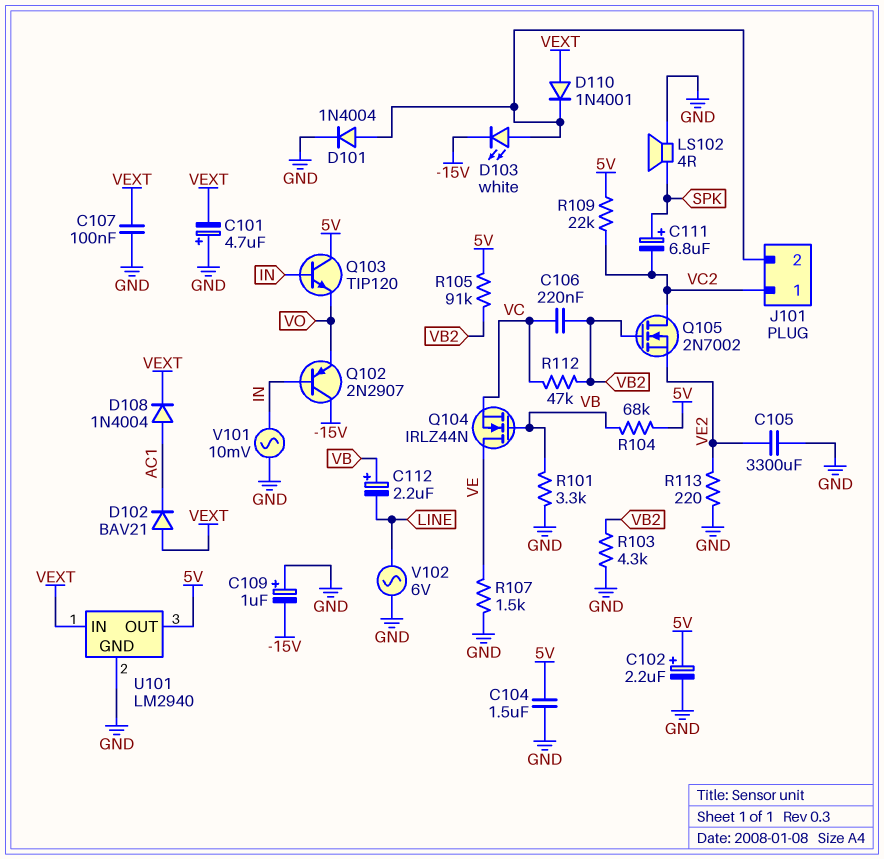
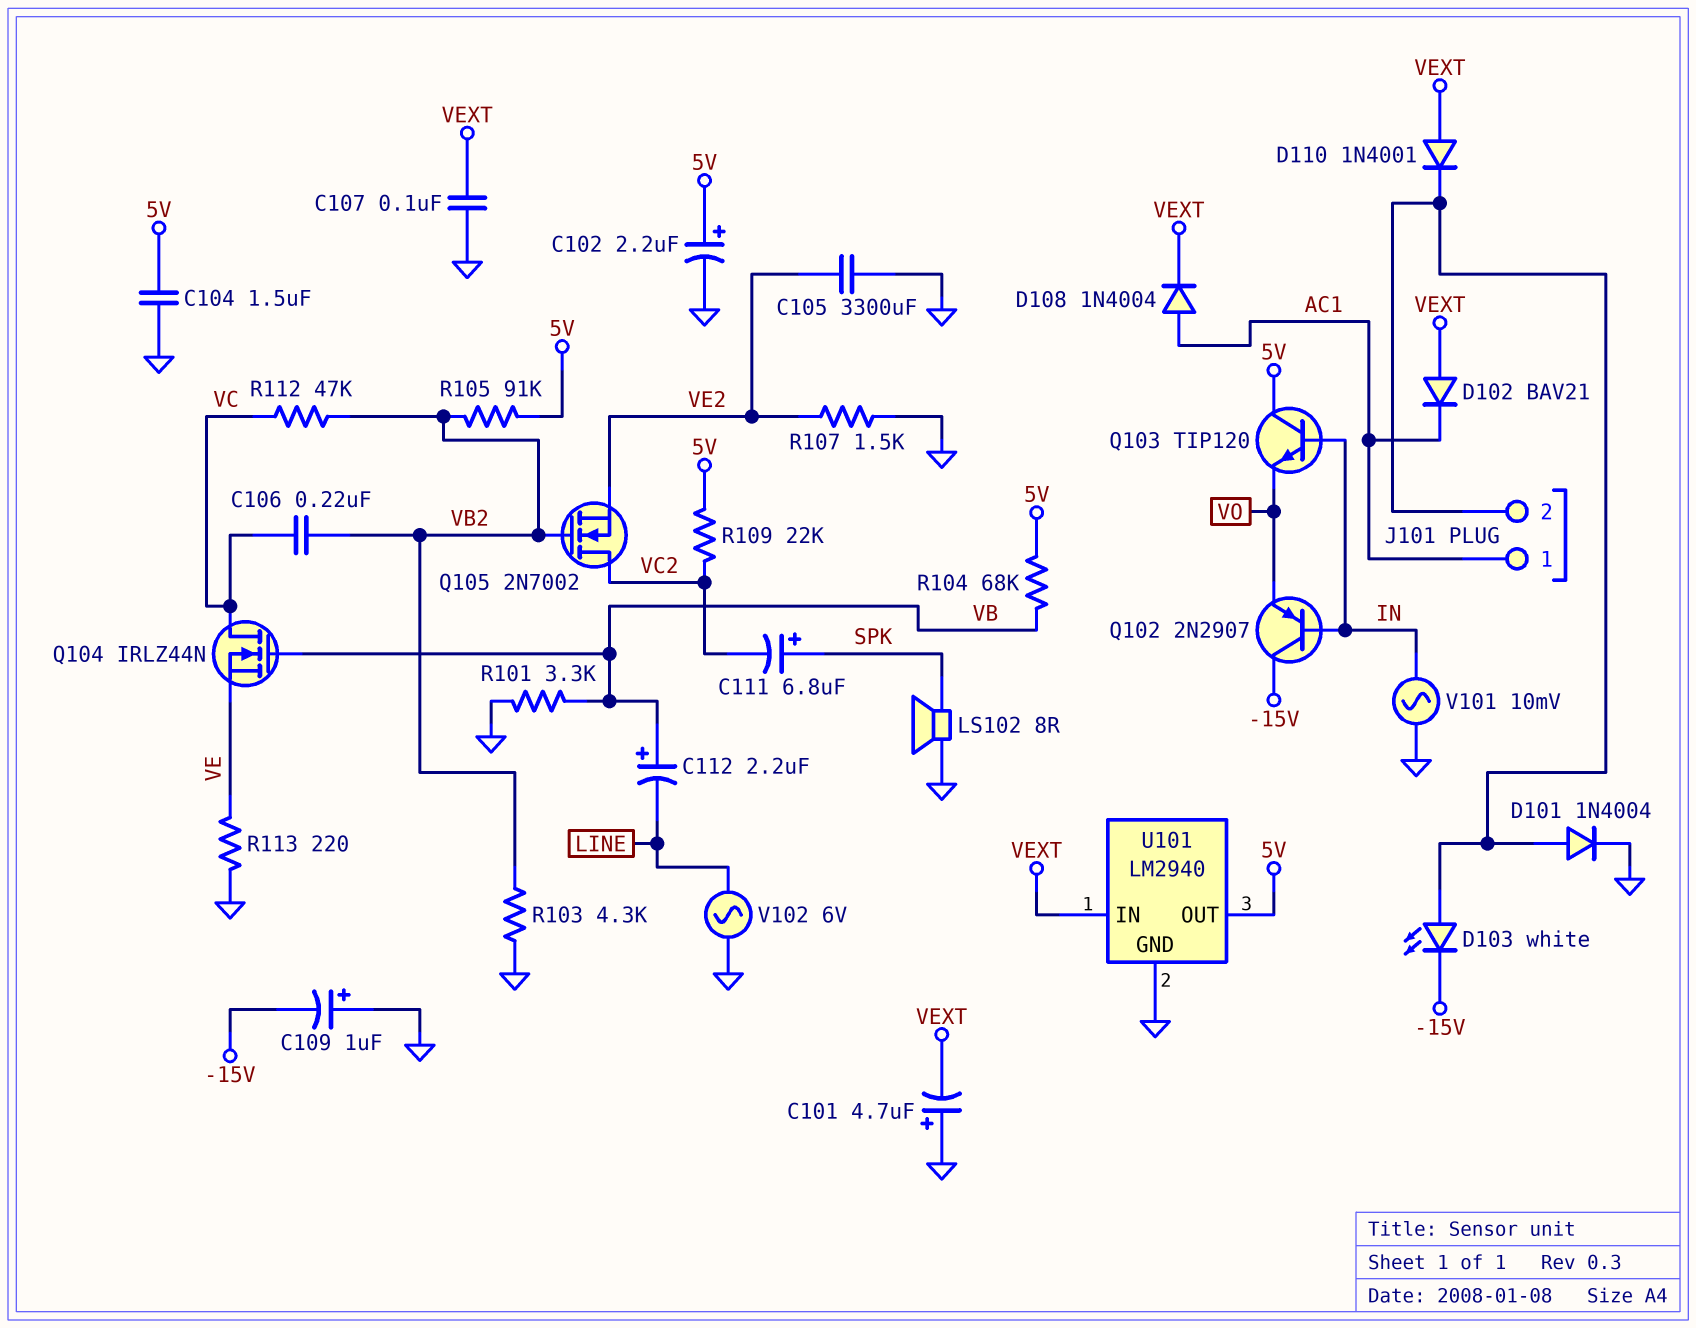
J101 pin 1: VC2 -> AC1
LS102: speaker 4R (GND, SPK) -> speaker 8R (GND, SPK)
Q104: NMOS IRLZ44N (G VB, D VE, S VC) -> NMOS IRLZ44N (G VB, D VC, S VE)
R107: 1.5k (GND, VE) -> 1.5k (GND, VE2)
R113: 220 (GND, VE2) -> 220 (GND, VE)

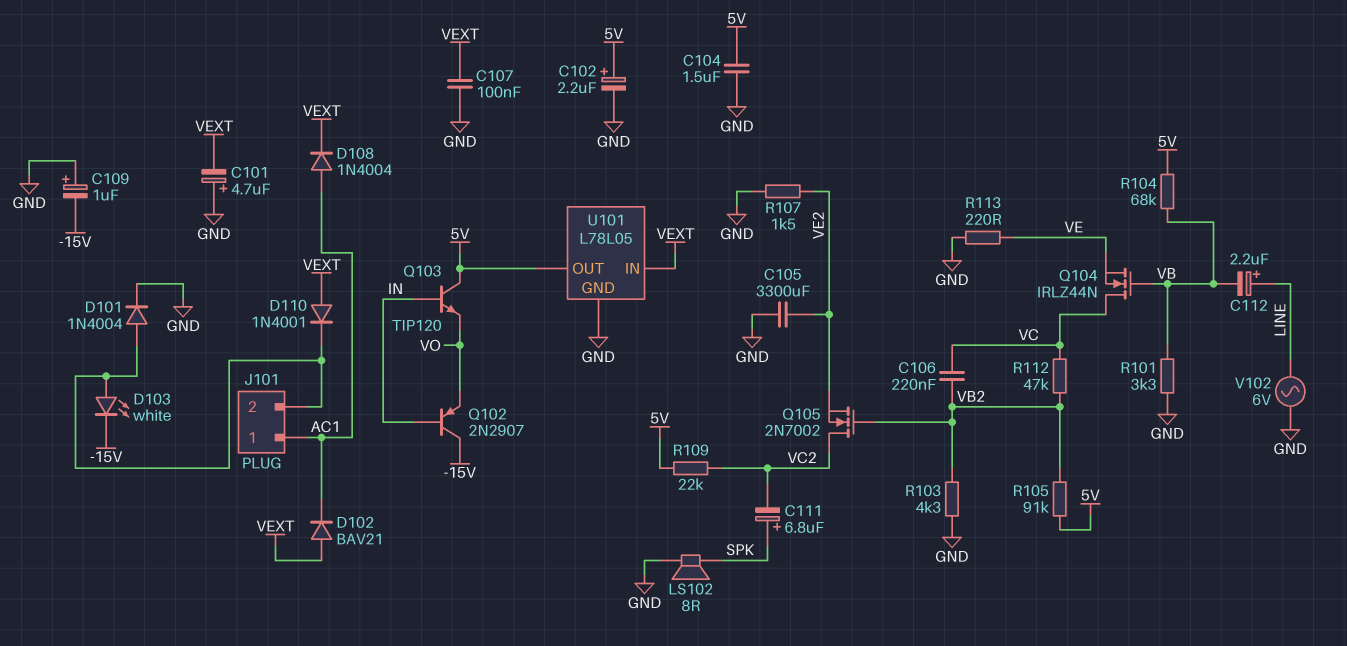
C112: 2.2uF (plus VB, minus LINE) -> 2.2uF (plus LINE, minus VB)
U101: LM2940 -> L78L05
V101: AC 10mV (GND, IN) -> none

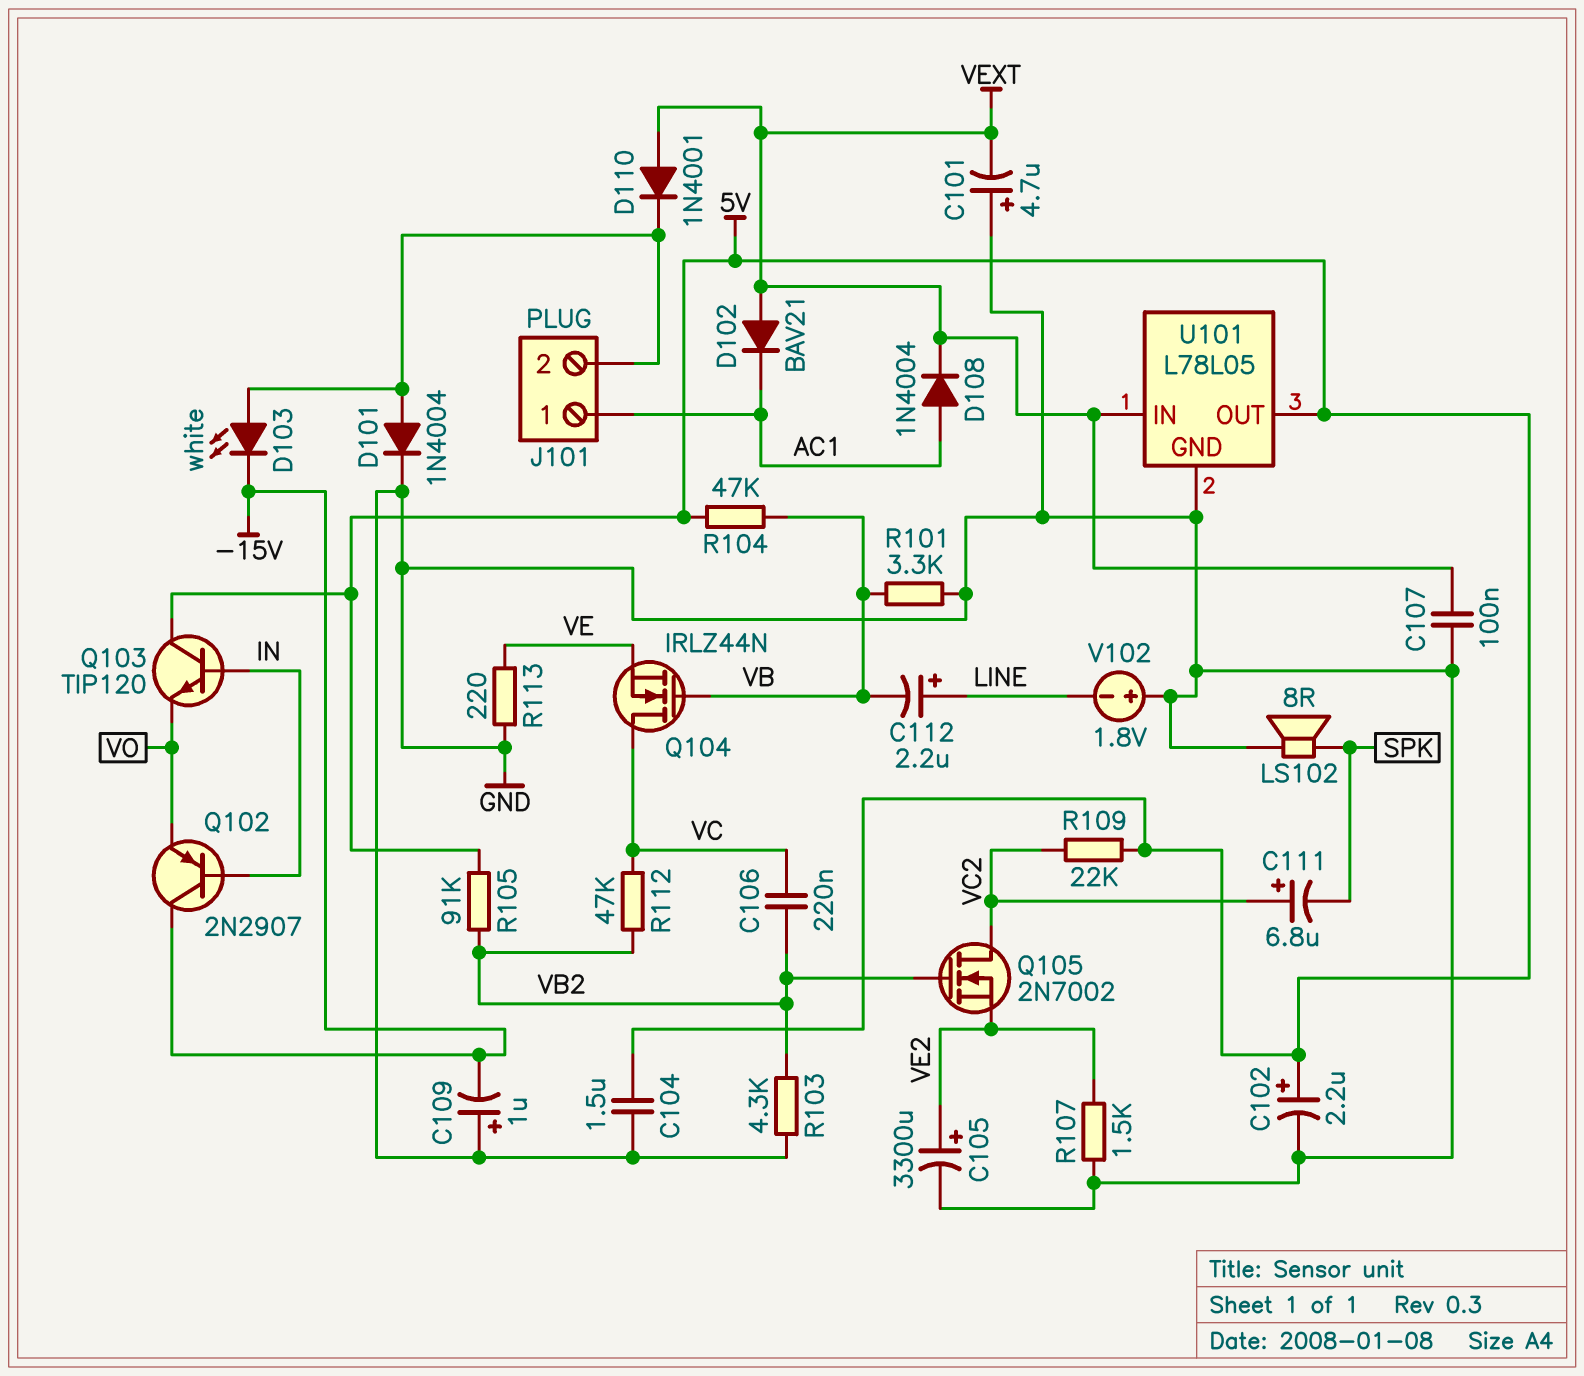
C105: 3300uF (GND, VE2) -> 3300uF (plus VE2, minus GND)
C111: 6.8uF (plus SPK, minus VC2) -> 6.8uF (plus VC2, minus SPK)
R104: 68k (5V, VB) -> 47k (5V, VB)
V102: AC 6V (GND, LINE) -> 1.8V (plus GND, minus LINE)

